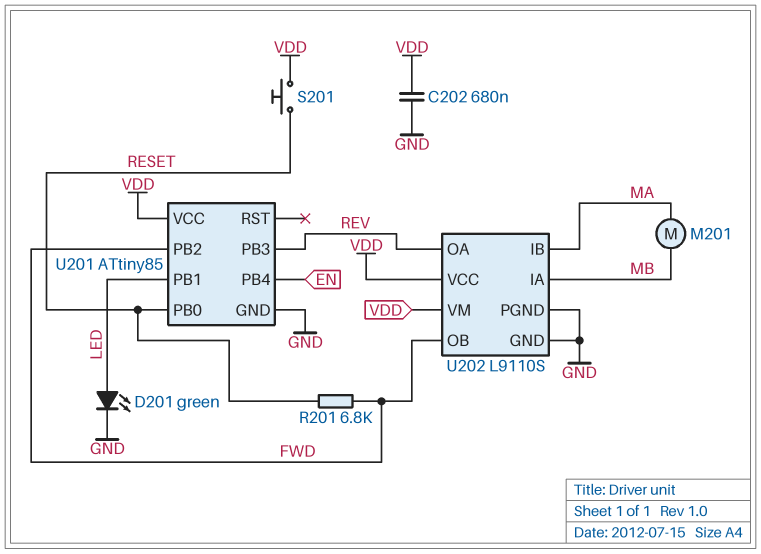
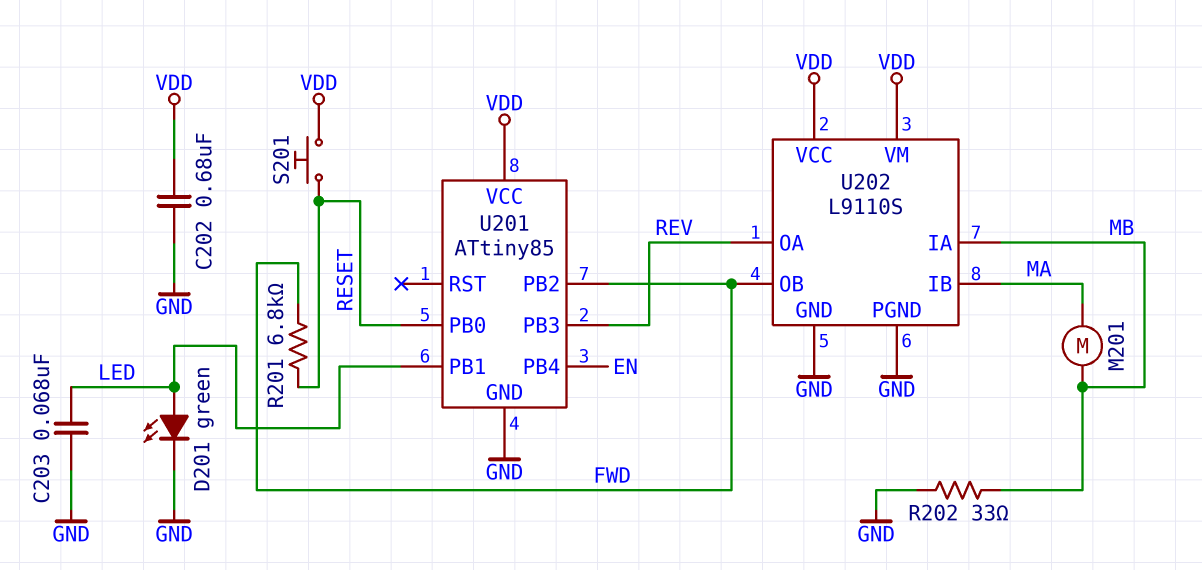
C203: none -> 68nF (GND, LED)
R202: none -> 33 (GND, MB)

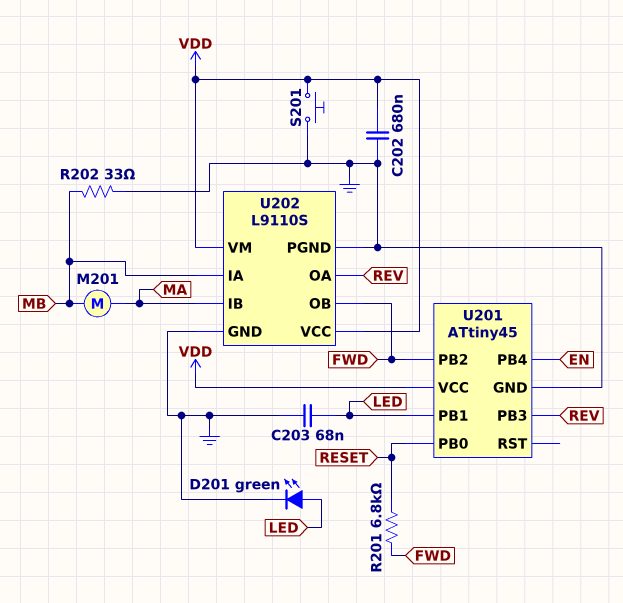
S201: button (RESET, VDD) -> button (GND, VDD)
U201: ATtiny85 -> ATtiny45

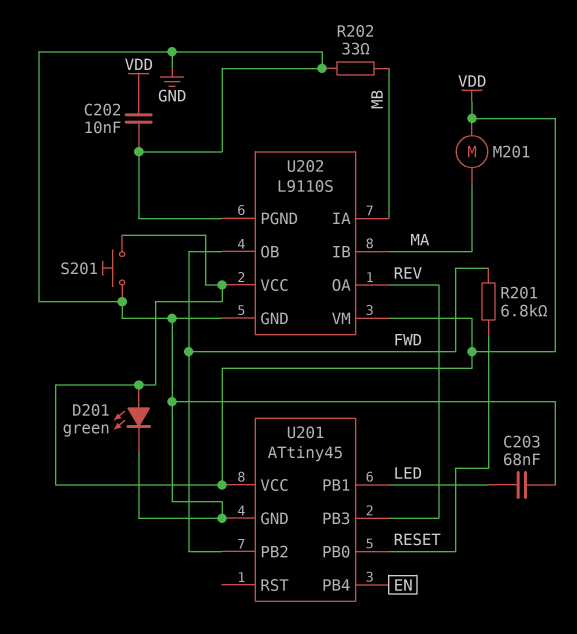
C202: 680nF (GND, VDD) -> 10nF (GND, VDD)
D201: LED green (A LED, K GND) -> LED green (A VDD, K GND)
M201: motor (MA, MB) -> motor (MA, VDD)

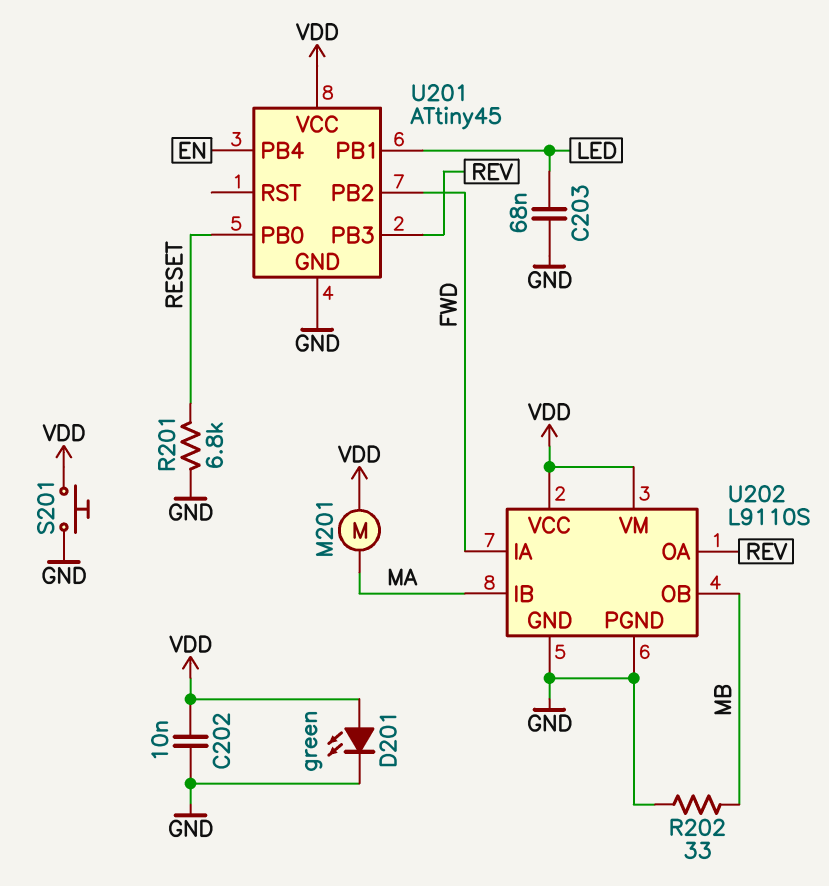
R201: 6.8k (FWD, RESET) -> 6.8k (GND, RESET)
U202 pin IA: MB -> FWD
U202 pin OB: FWD -> MB

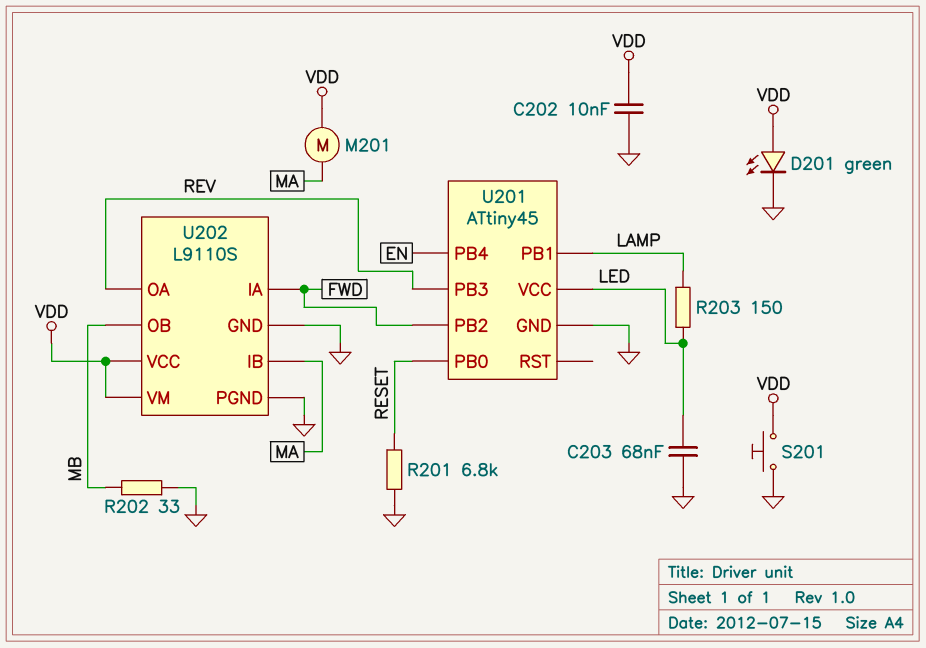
R203: none -> 150 (LAMP, LED)
U201 pin PB1: LED -> LAMP
U201 pin VCC: VDD -> LED

